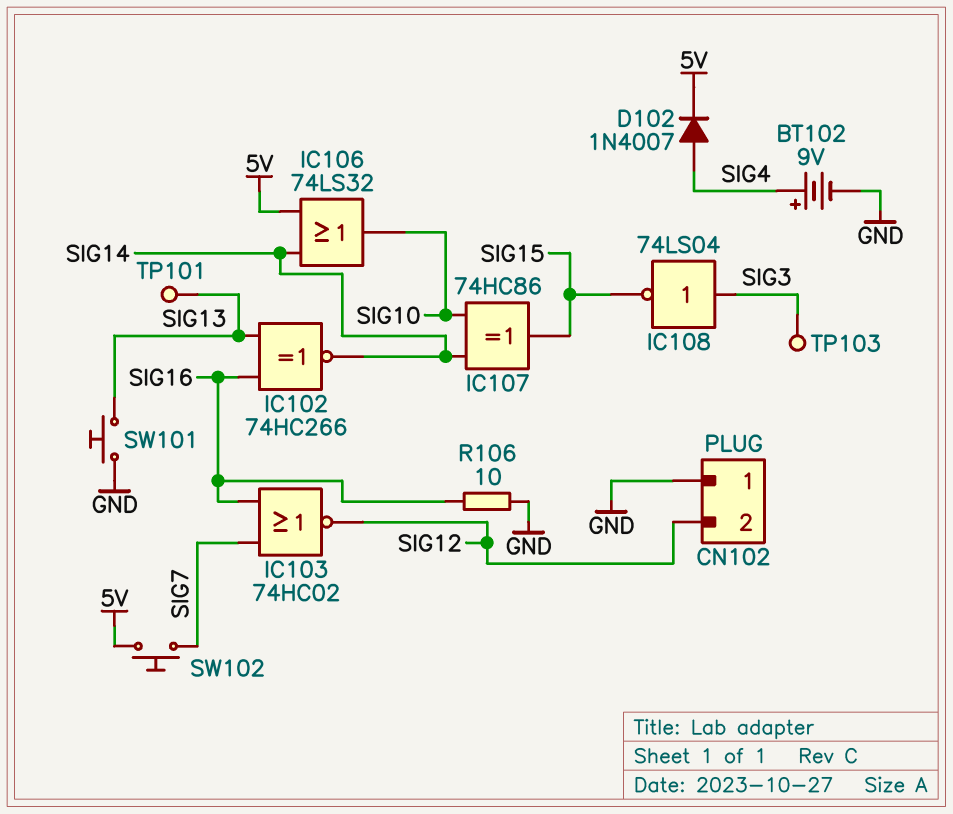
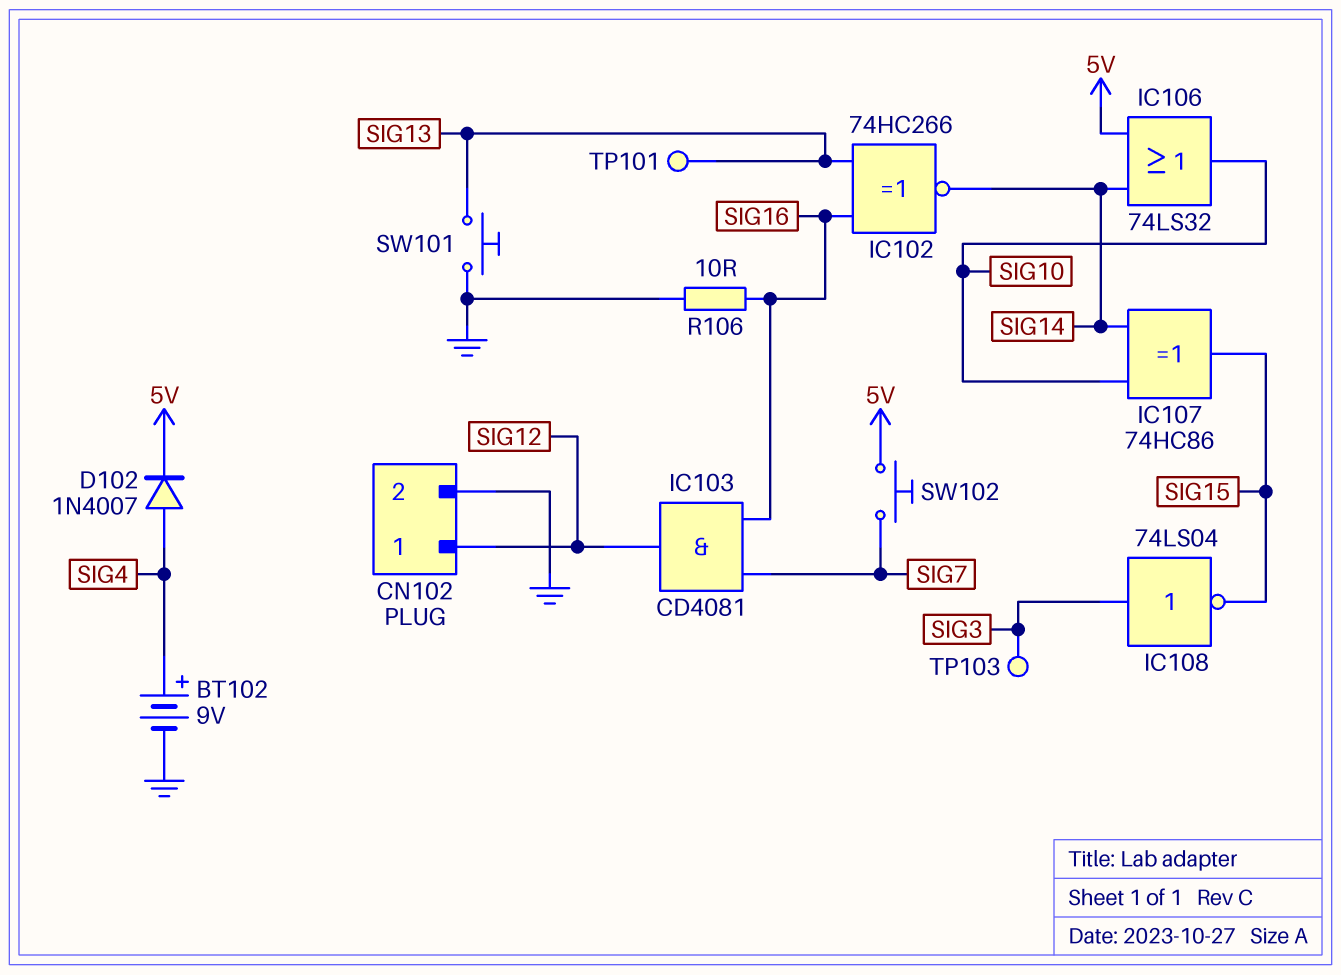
CN102 pin 1: GND -> SIG12
CN102 pin 2: SIG12 -> GND
IC103: NOR 74HC02 (in SIG7, in SIG16, out SIG12) -> AND CD4081 (in SIG7, in SIG16, out SIG12)

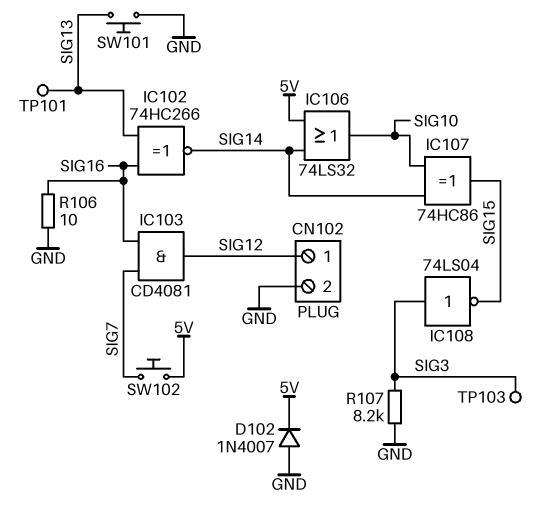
BT102: 9V (plus SIG4, minus GND) -> none
D102: diode 1N4007 (A SIG4, K 5V) -> diode 1N4007 (A GND, K 5V)
R107: none -> 8.2k (GND, SIG3)

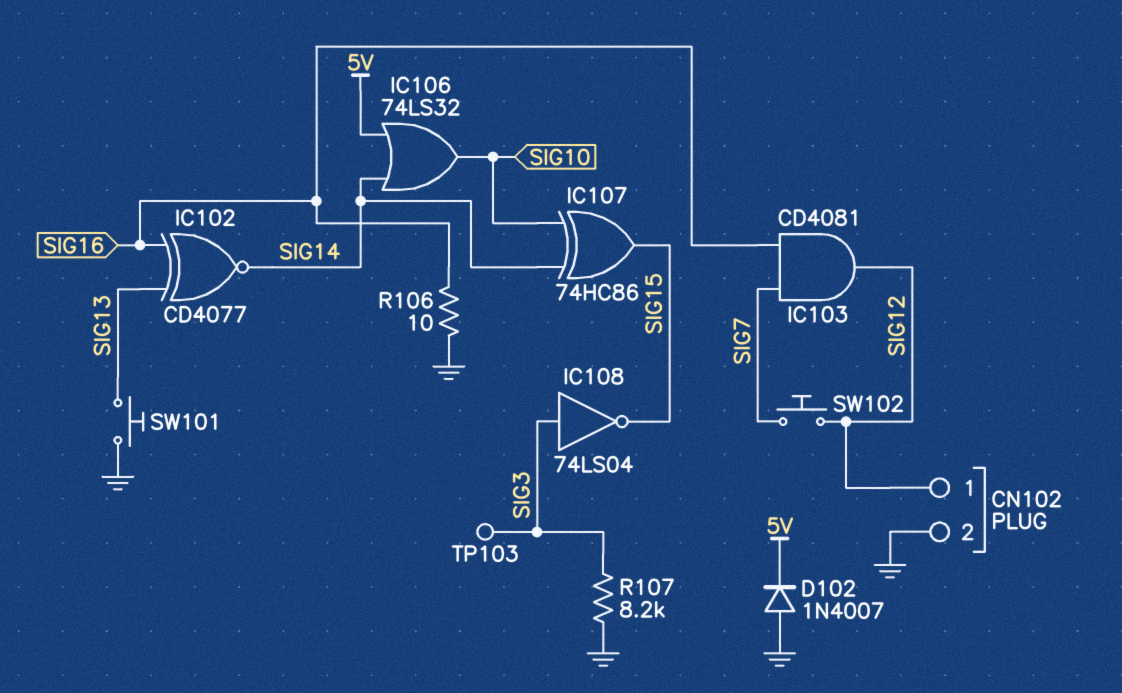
IC102: XNOR 74HC266 (in SIG13, in SIG16, out SIG14) -> XNOR CD4077 (in SIG13, in SIG16, out SIG14)
SW102: button (5V, SIG7) -> button (SIG7, SIG12)
TP101: test point (SIG13) -> none

